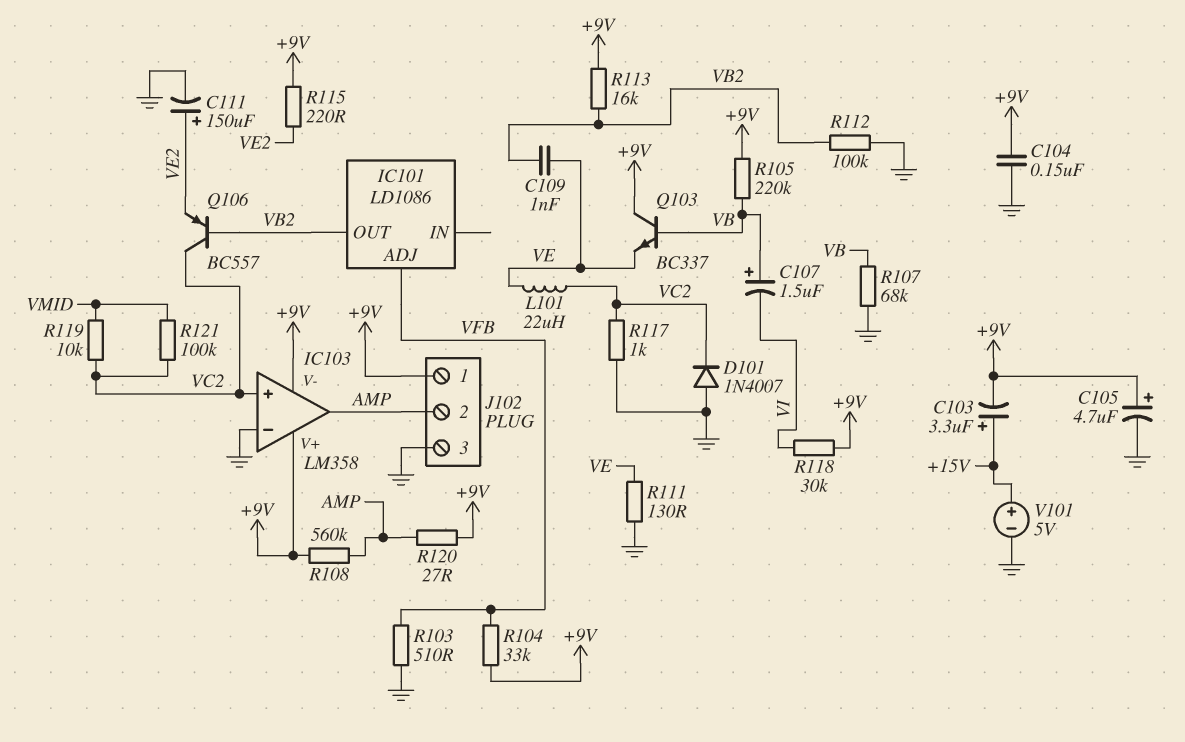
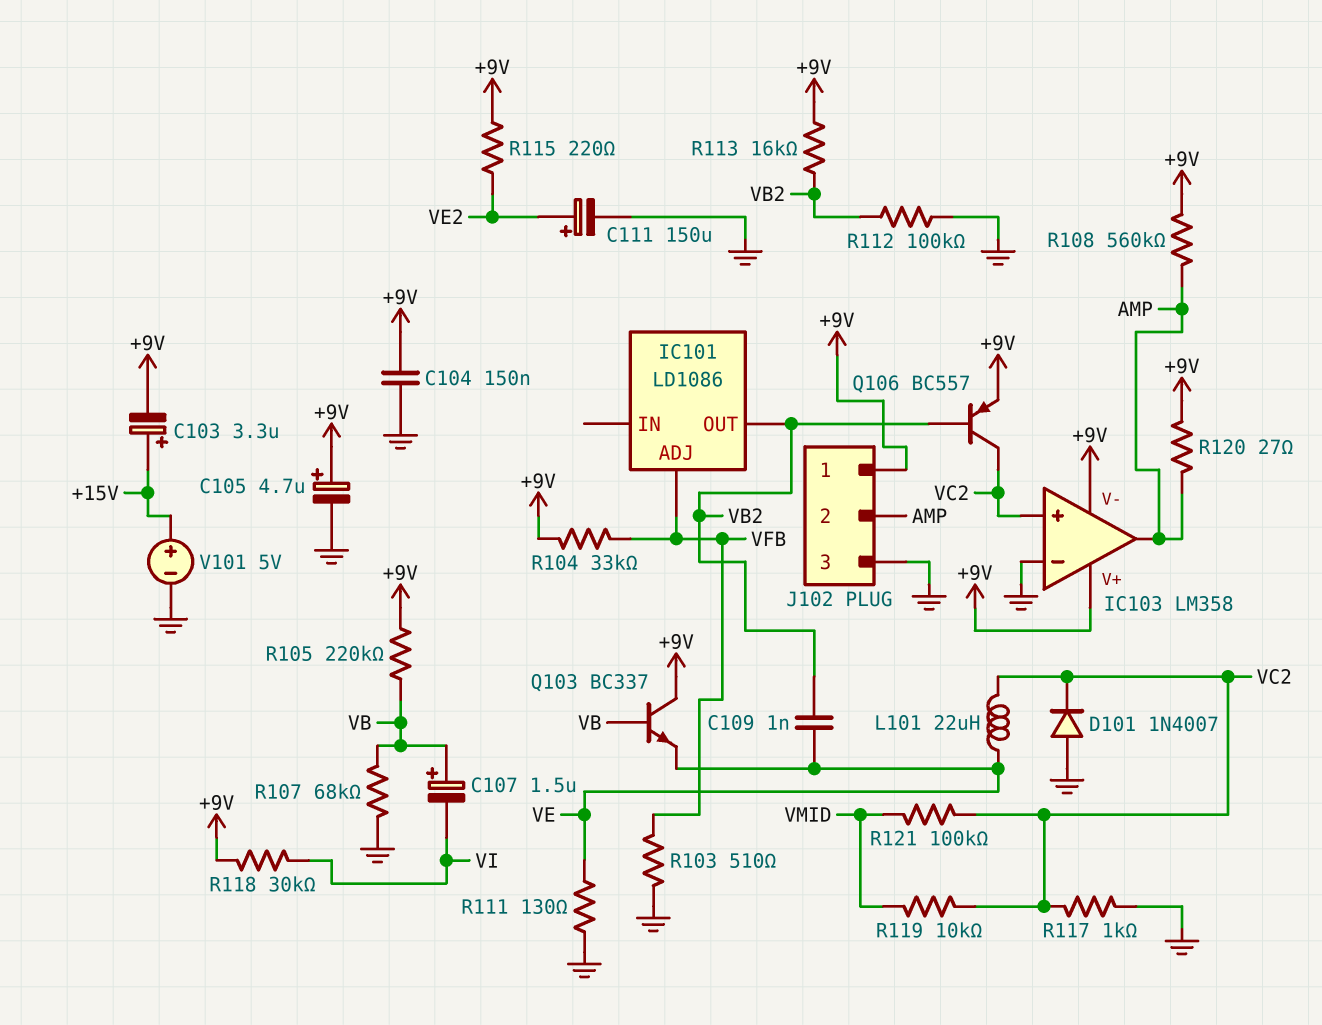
Q106: PNP BC557 (B VB2, C VC2, E VE2) -> PNP BC557 (B VB2, C VC2, E +9V)

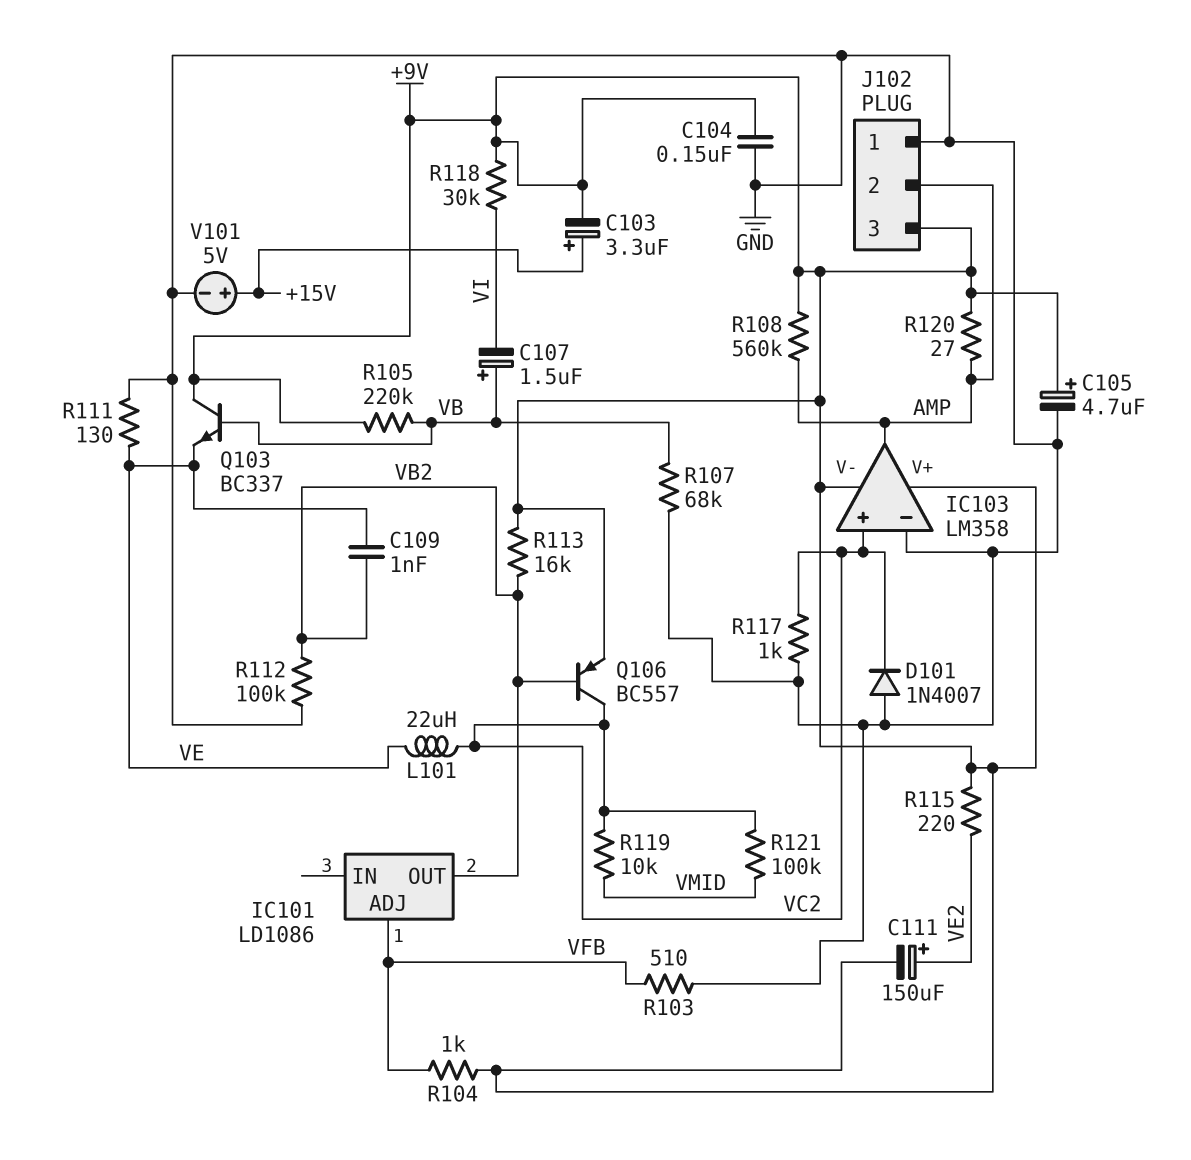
C111: 150uF (plus VE2, minus GND) -> 150uF (plus VE2, minus +9V)
J102 pin 1: +9V -> GND
J102 pin 3: GND -> +9V
R104: 33k (+9V, VFB) -> 1k (+9V, VFB)

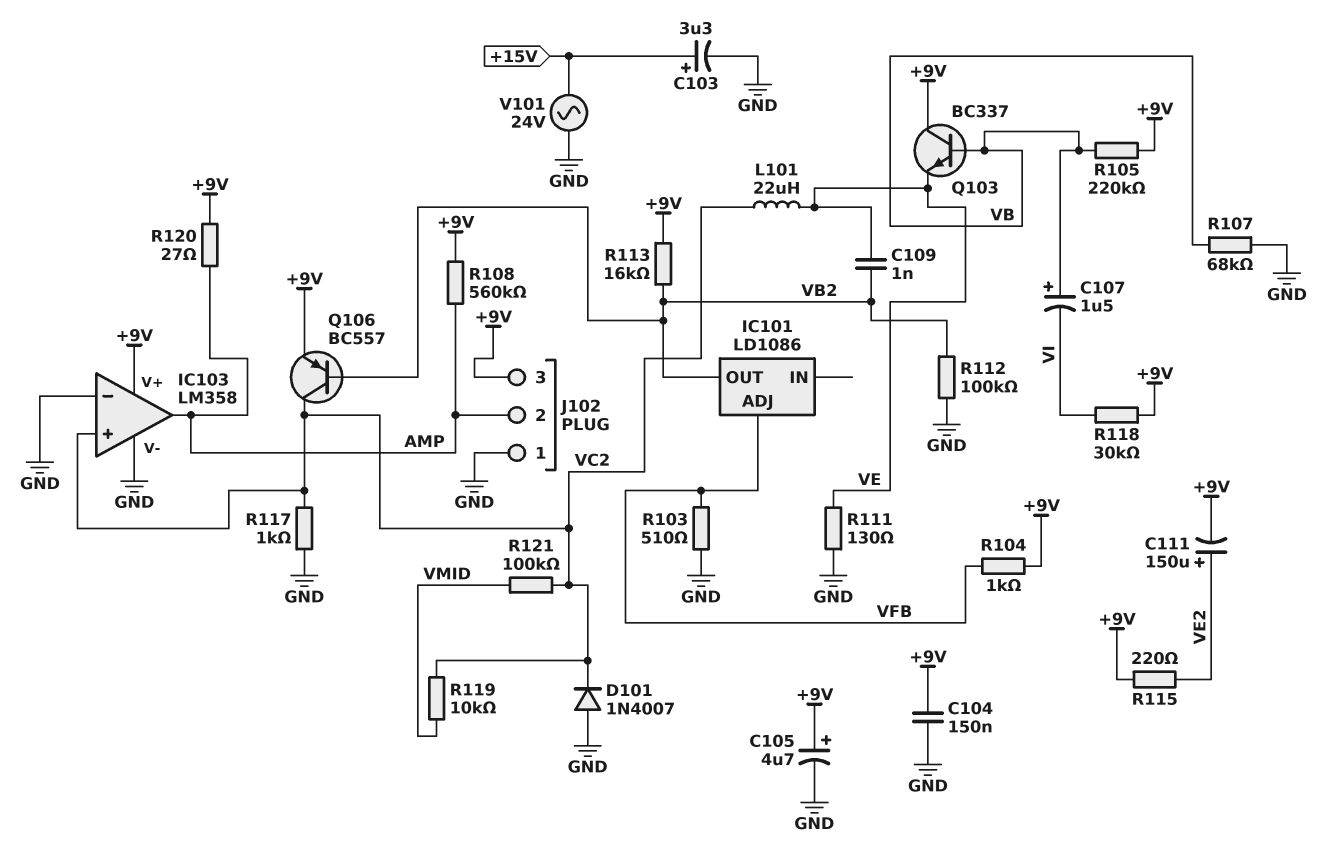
C103: 3.3uF (plus +15V, minus +9V) -> 3.3uF (plus +15V, minus GND)
IC103 pin V-: +9V -> GND
V101: 5V (plus +15V, minus GND) -> AC 24V (+15V, GND)

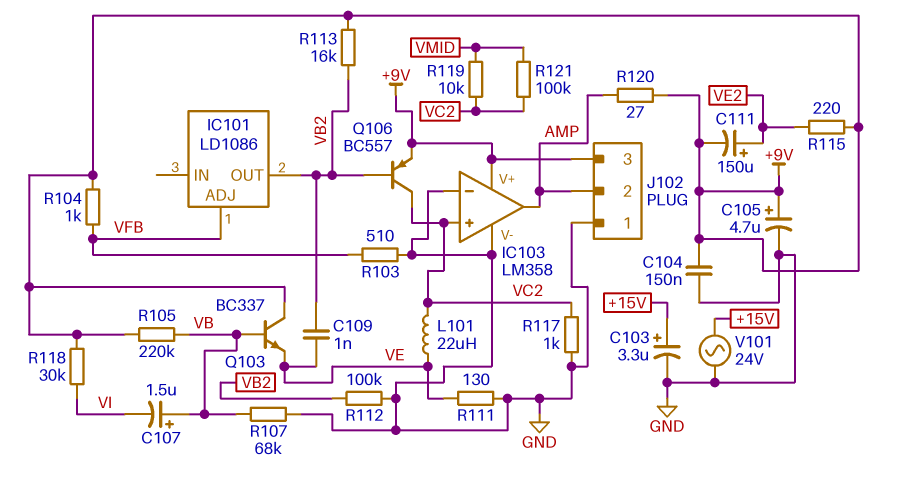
D101: diode 1N4007 (A GND, K VC2) -> none
R108: 560k (+9V, AMP) -> none

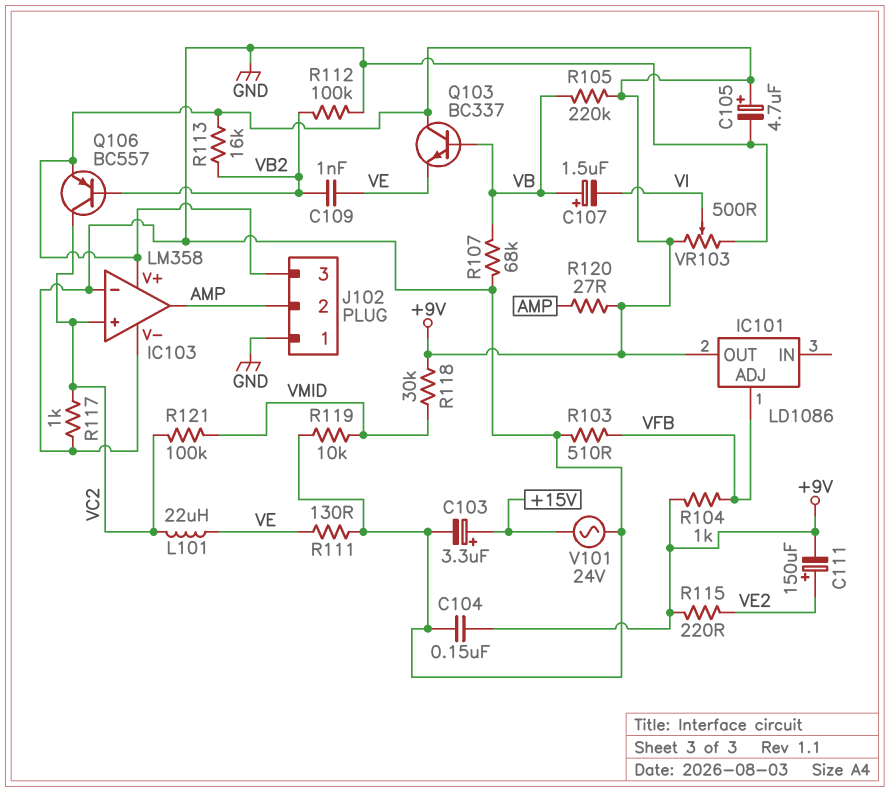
IC101 pin OUT: VB2 -> +9V
R118: 30k (+9V, VI) -> 30k (+9V, VMID)
R119: 10k (VC2, VMID) -> 10k (GND, VMID)
VR103: none -> 500 (+9V, GND, wiper VI)

